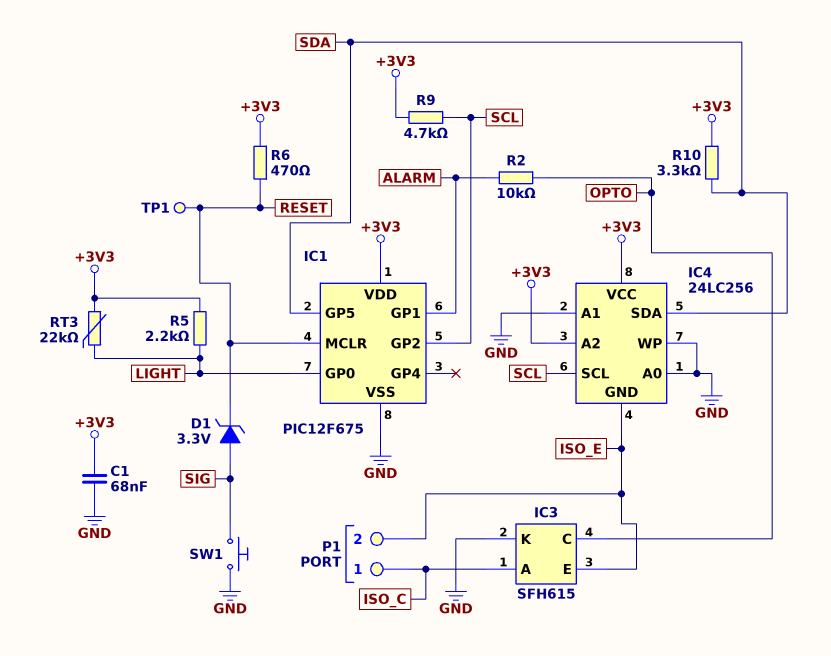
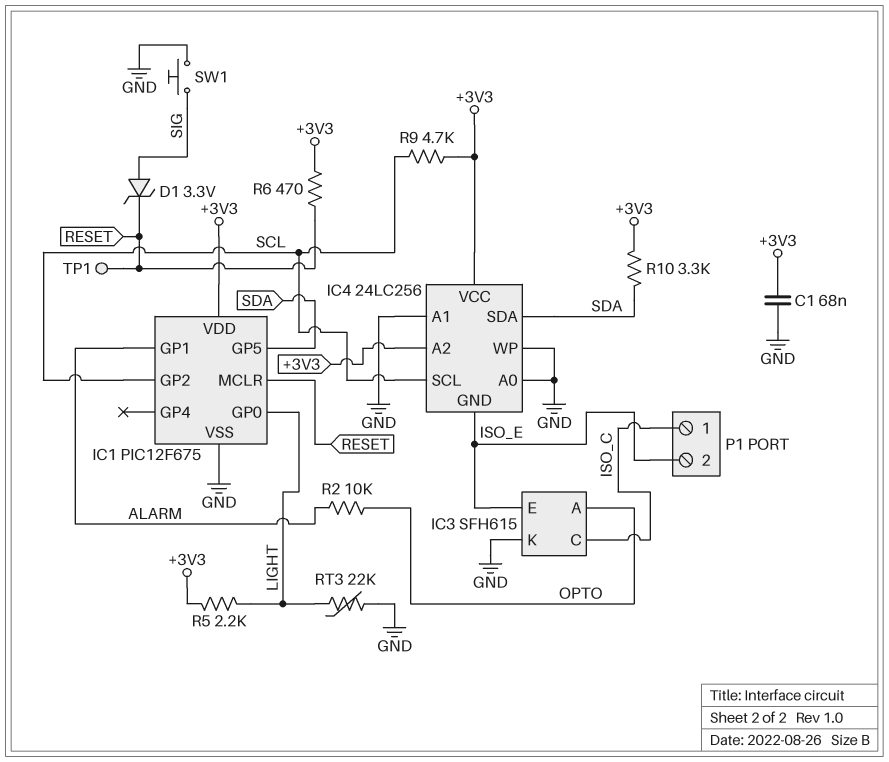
IC3 pin A: ISO_C -> OPTO
IC3 pin C: OPTO -> ISO_C
RT3: 22k (+3V3, LIGHT) -> 22k (GND, LIGHT)

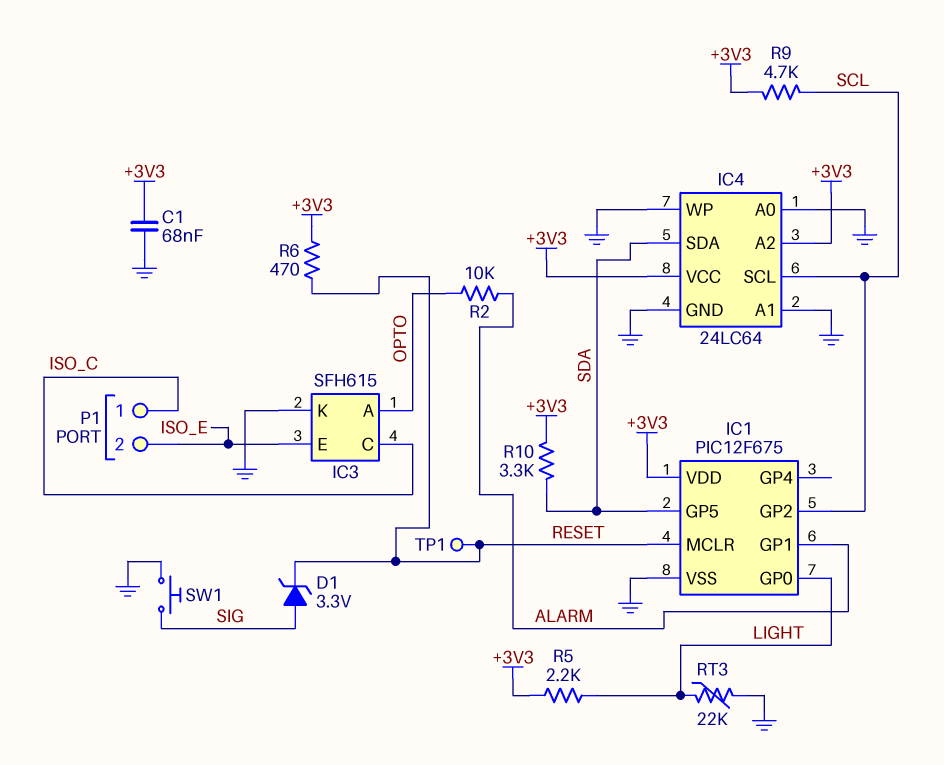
IC4: 24LC256 -> 24LC64
IC4 pin GND: ISO_E -> GND

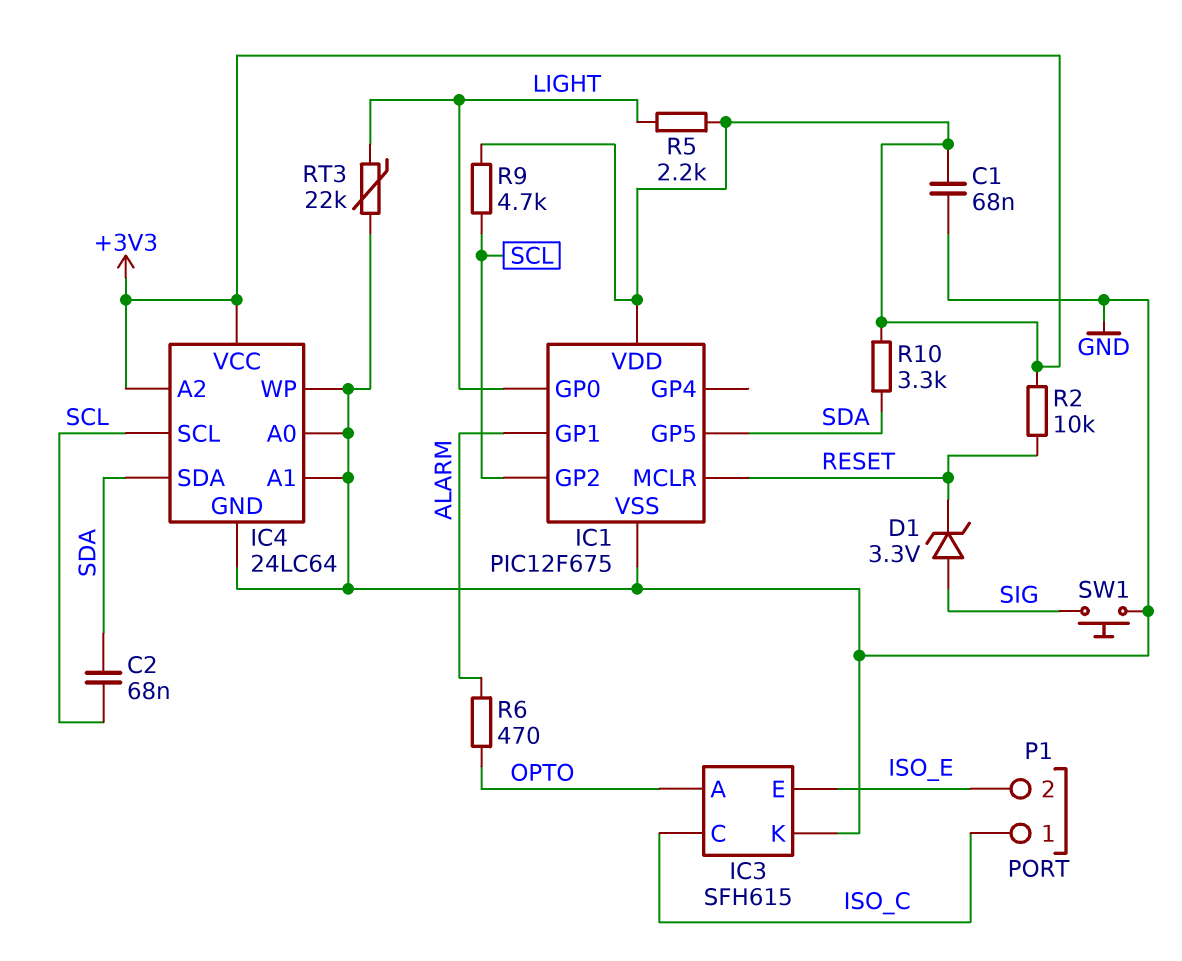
C2: none -> 68nF (SCL, SDA)
R2: 10k (ALARM, OPTO) -> 10k (+3V3, RESET)
R6: 470 (+3V3, RESET) -> 470 (ALARM, OPTO)
TP1: test point (RESET) -> none

